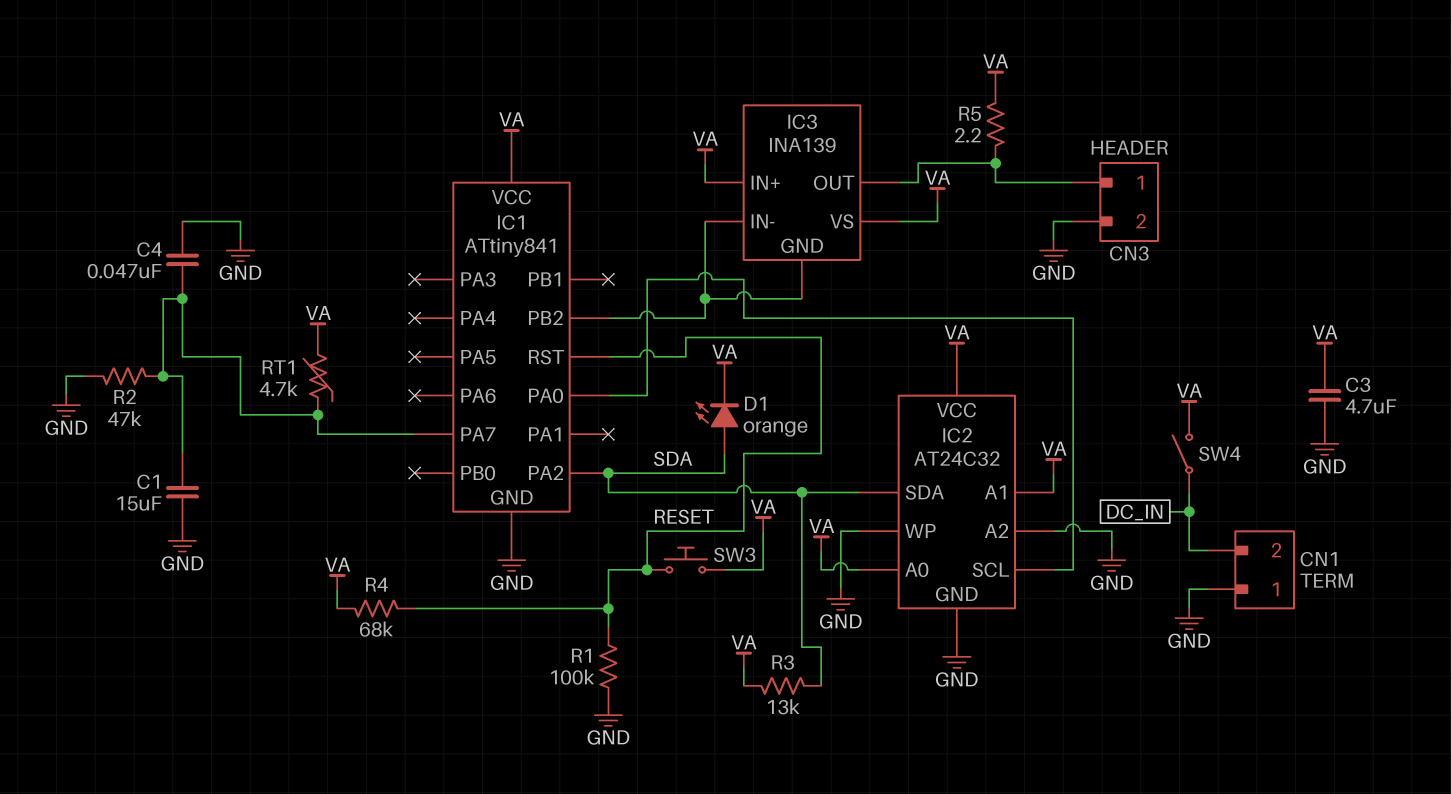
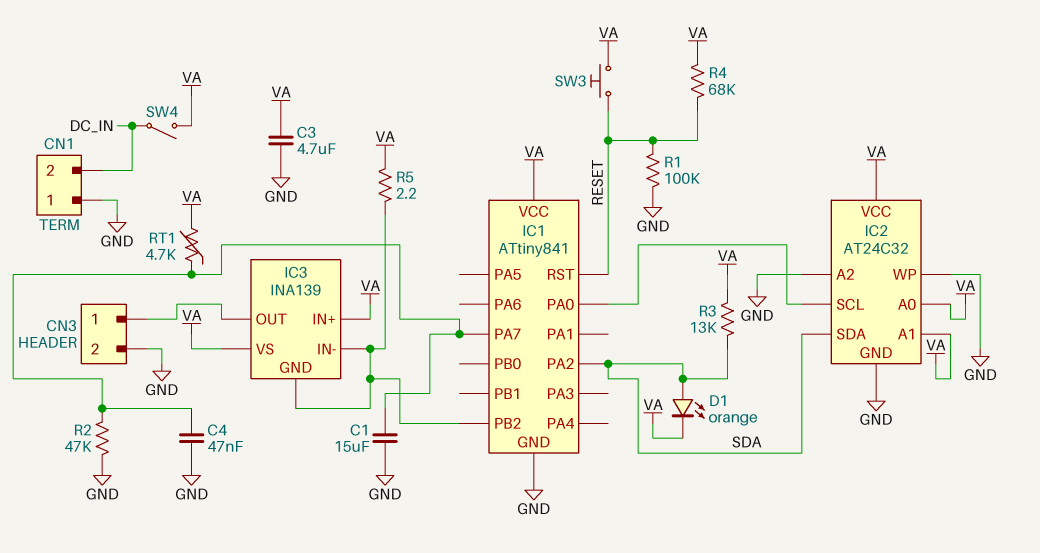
R5: 2.2 (CN3/1, VA) -> 2.2 (IC1/PB2, VA)

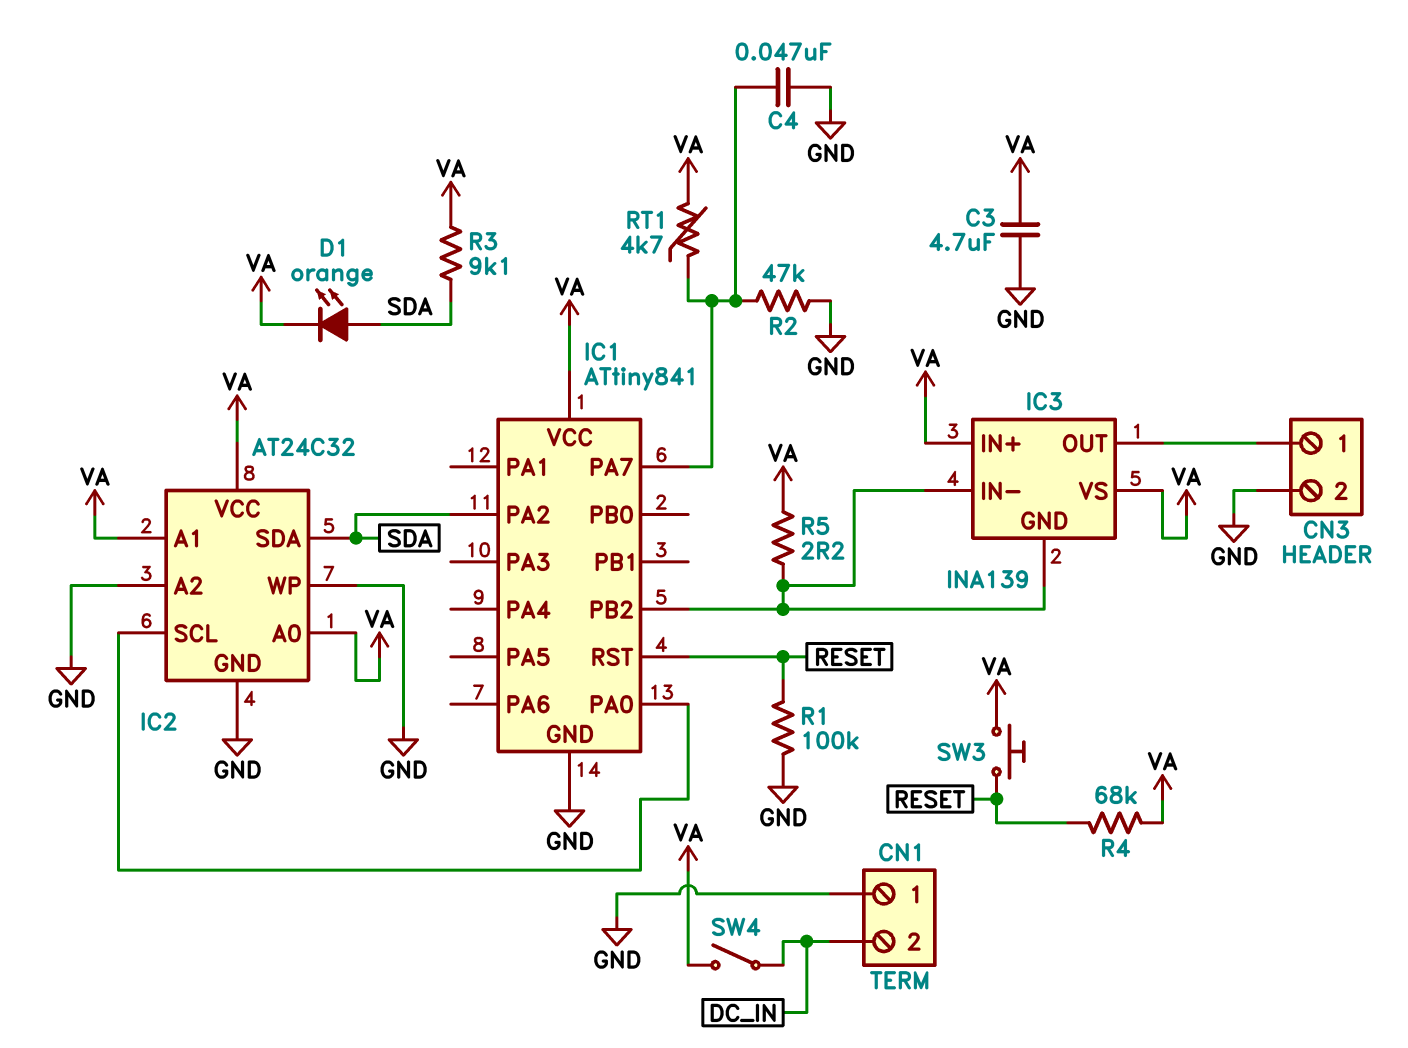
C1: 15uF (GND, IC1/PA7) -> none
R3: 13k (SDA, VA) -> 9.1k (SDA, VA)

